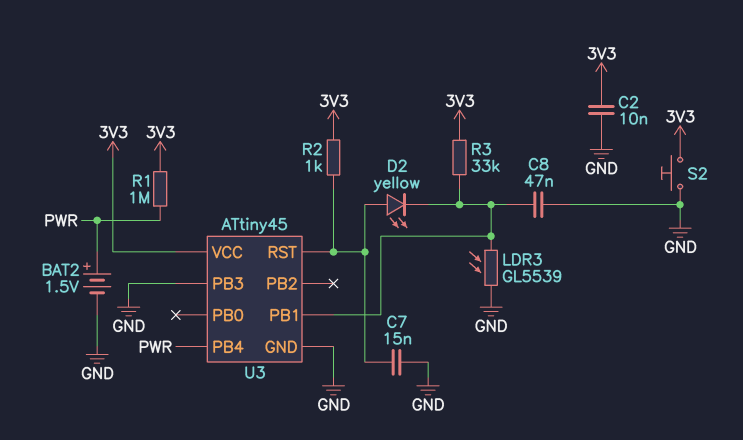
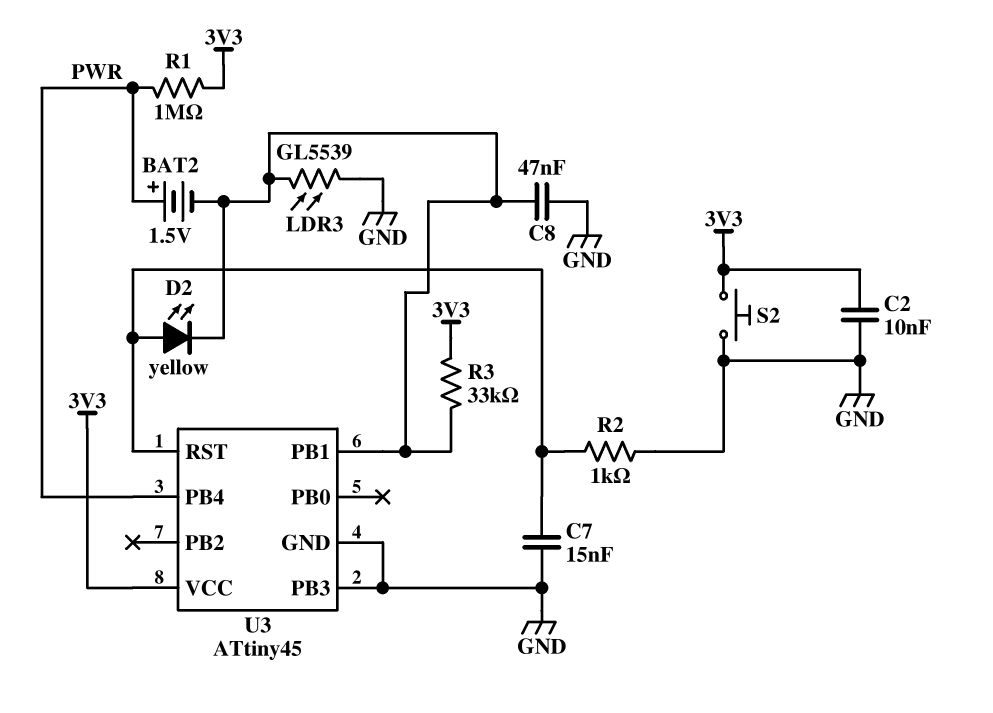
BAT2: 1.5V (plus PWR, minus GND) -> 1.5V (plus PWR, minus U3/PB1)
R2: 1k (3V3, U3/RST) -> 1k (GND, U3/RST)

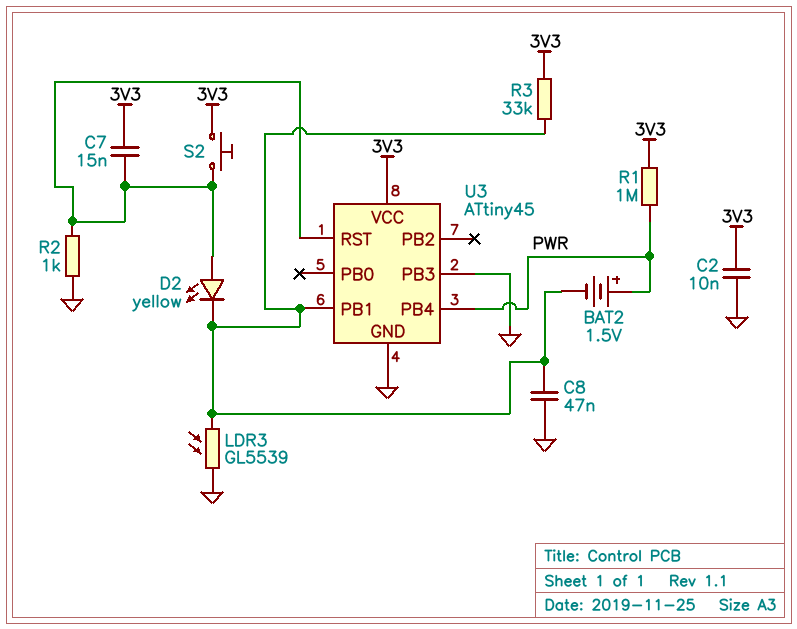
C7: 15nF (GND, U3/RST) -> 15nF (3V3, U3/RST)
S2: button (3V3, GND) -> button (3V3, U3/RST)

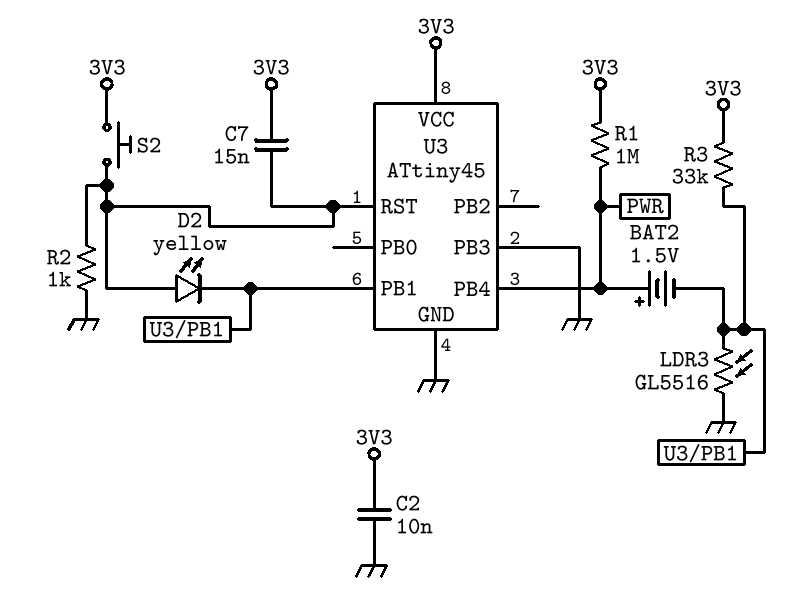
C8: 47nF (GND, U3/PB1) -> none
LDR3: GL5539 (GND, U3/PB1) -> GL5516 (GND, U3/PB1)

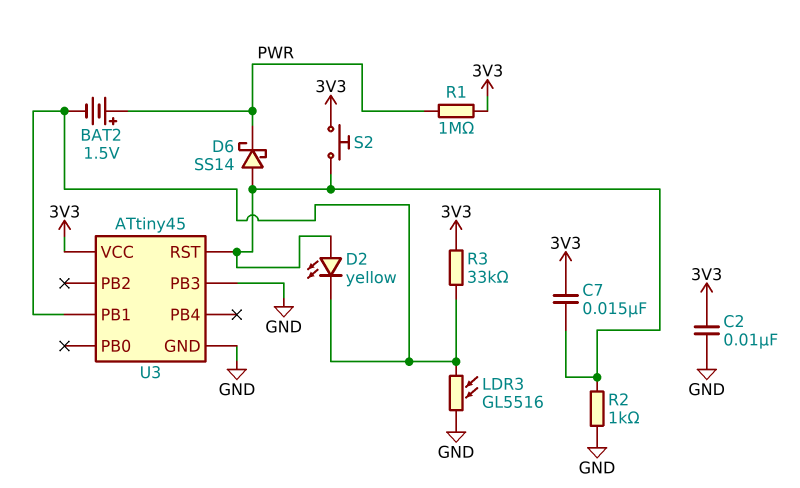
D6: none -> schottky SS14 (A U3/RST, K PWR)
U3 pin PB4: PWR -> none

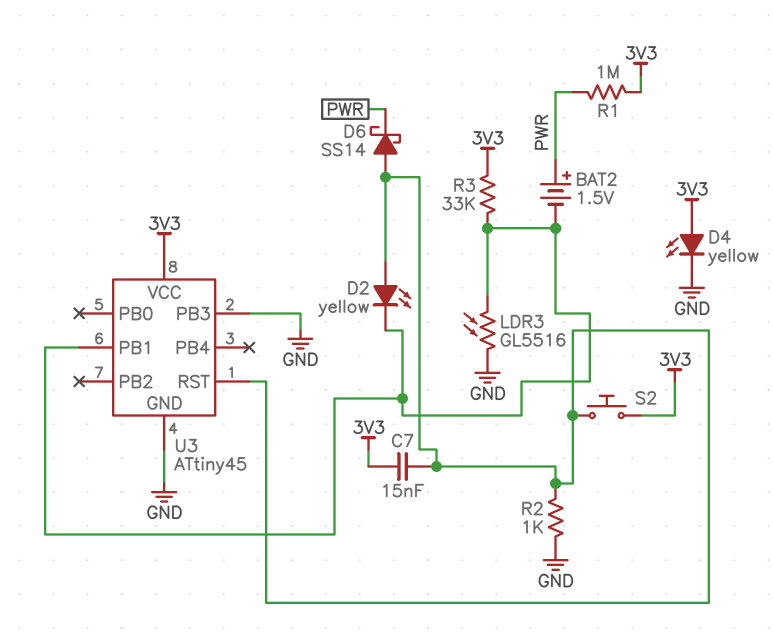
C2: 10nF (3V3, GND) -> none
D4: none -> LED yellow (A 3V3, K GND)

